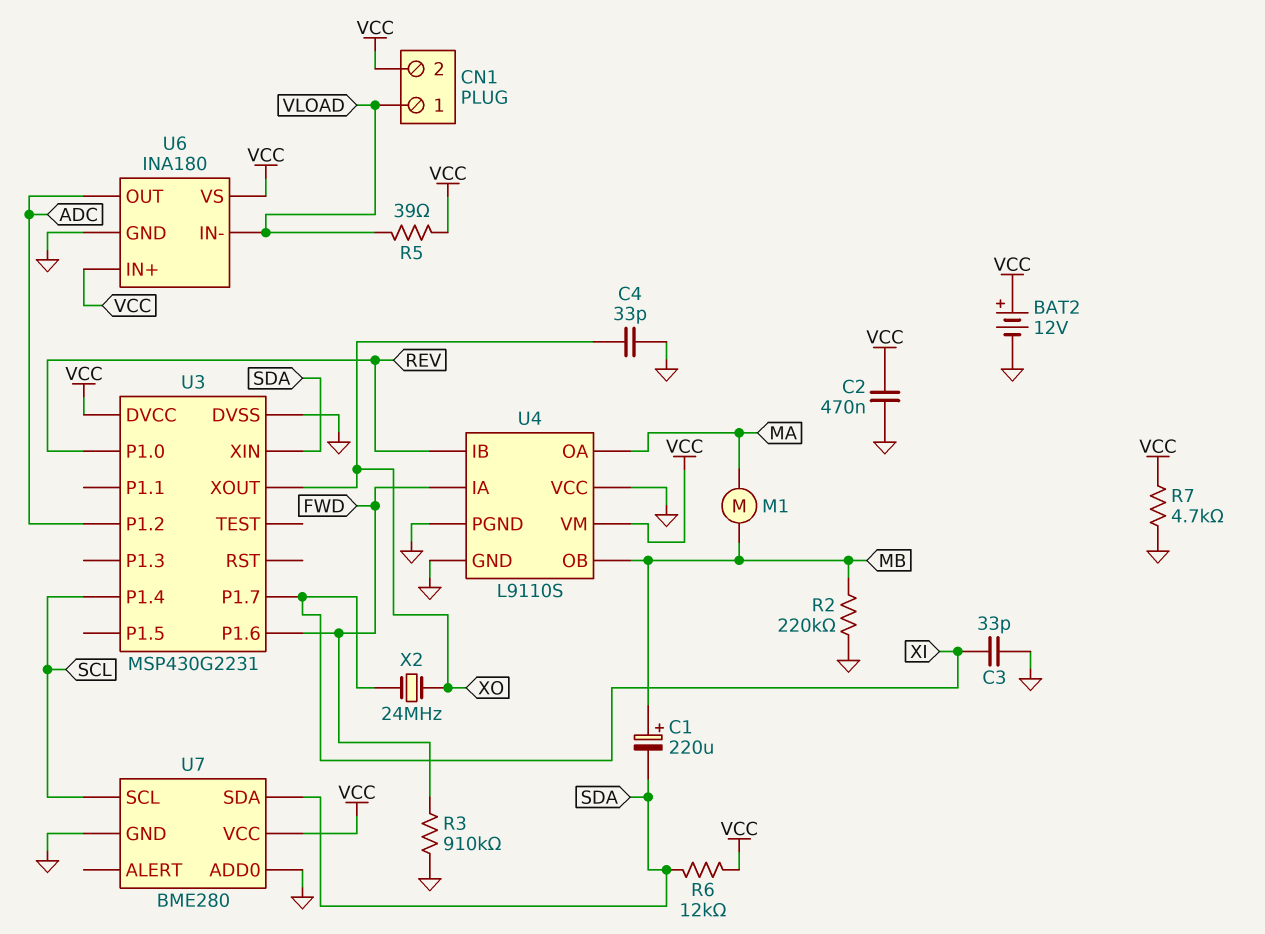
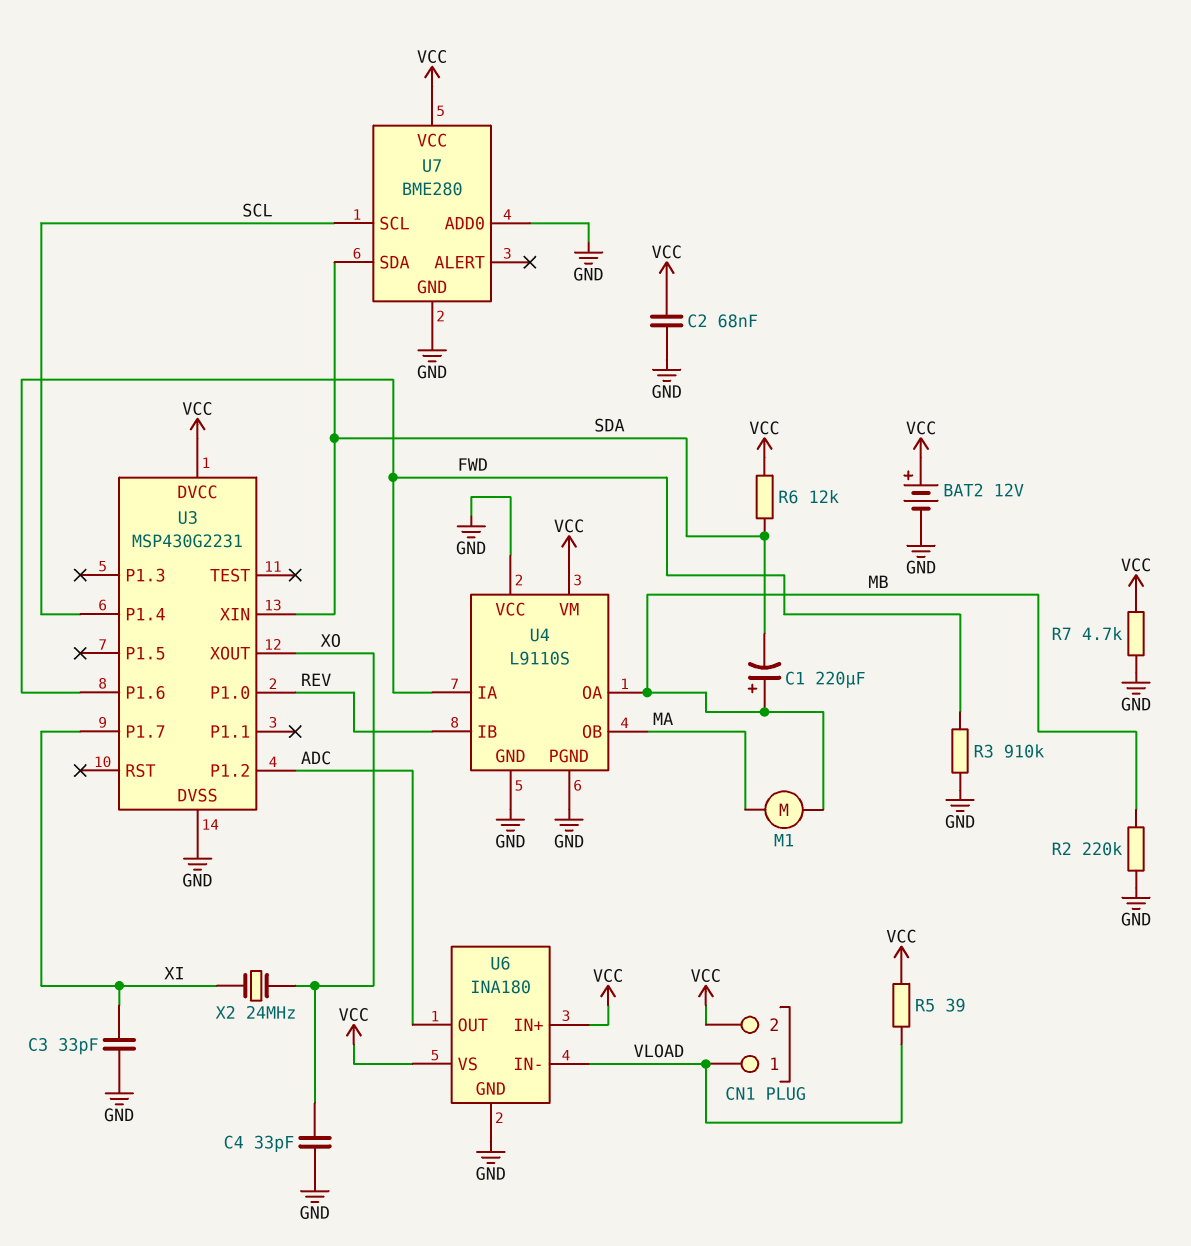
C2: 470nF (GND, VCC) -> 68nF (GND, VCC)
U4 pin OA: MA -> MB
U4 pin OB: MB -> MA

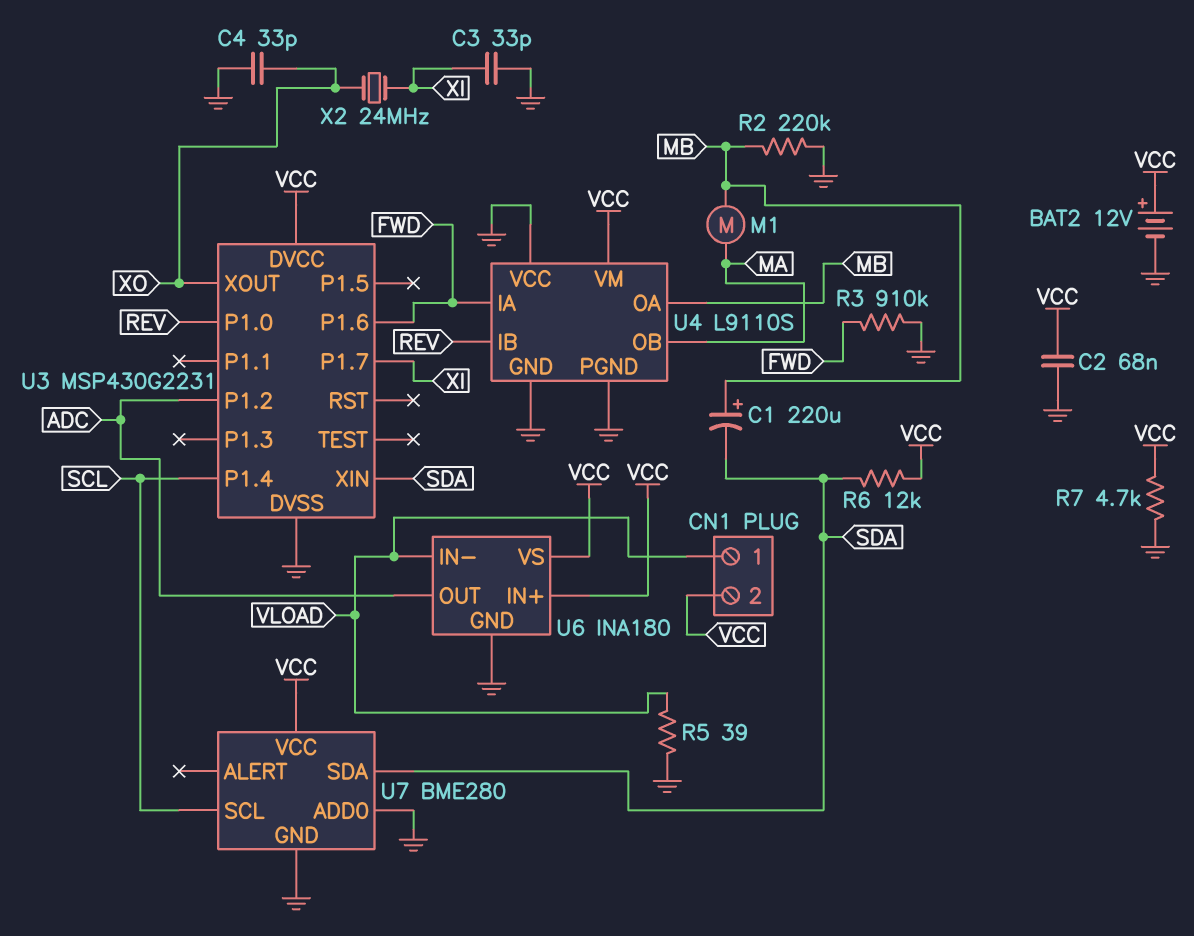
R5: 39 (VCC, VLOAD) -> 39 (GND, VLOAD)

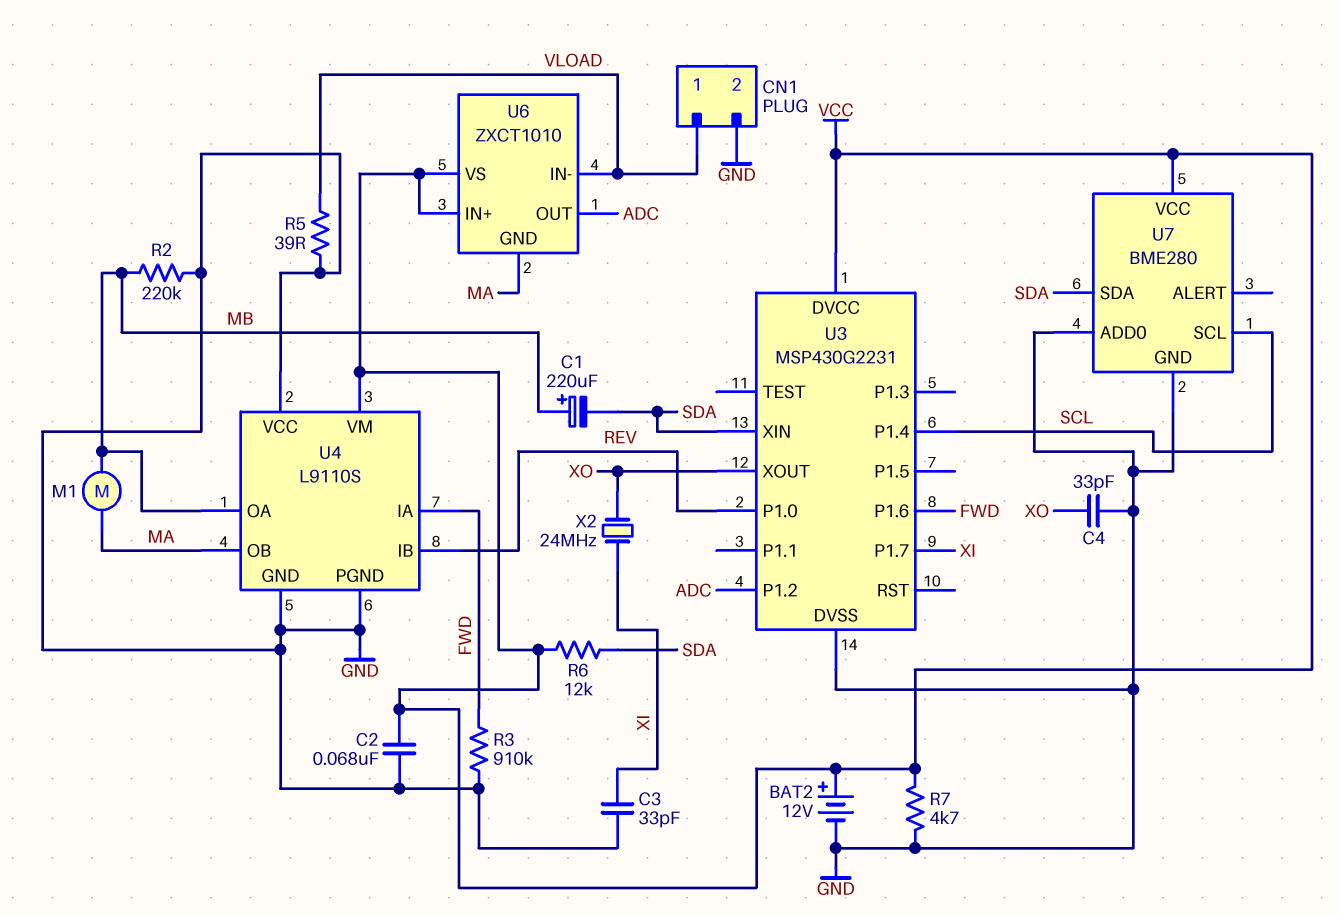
CN1 pin 2: VCC -> GND
U6: INA180 -> ZXCT1010
U6 pin GND: GND -> MA

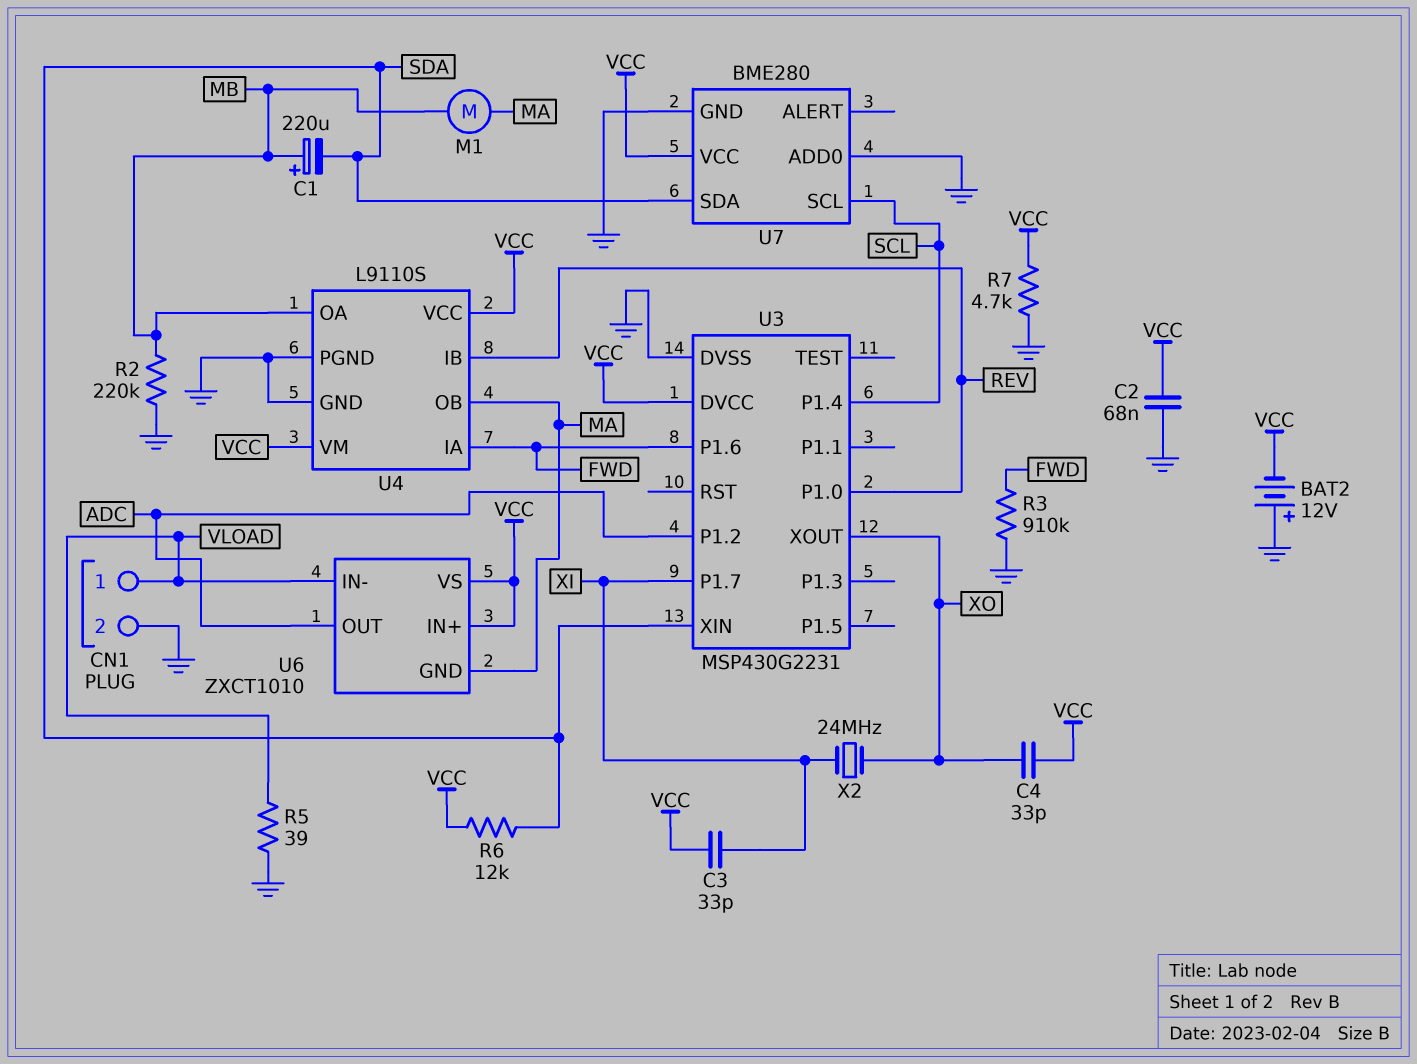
BAT2: 12V (plus VCC, minus GND) -> 12V (plus GND, minus VCC)
C3: 33pF (GND, XI) -> 33pF (VCC, XI)
C4: 33pF (GND, XO) -> 33pF (VCC, XO)
U4 pin VCC: GND -> VCC

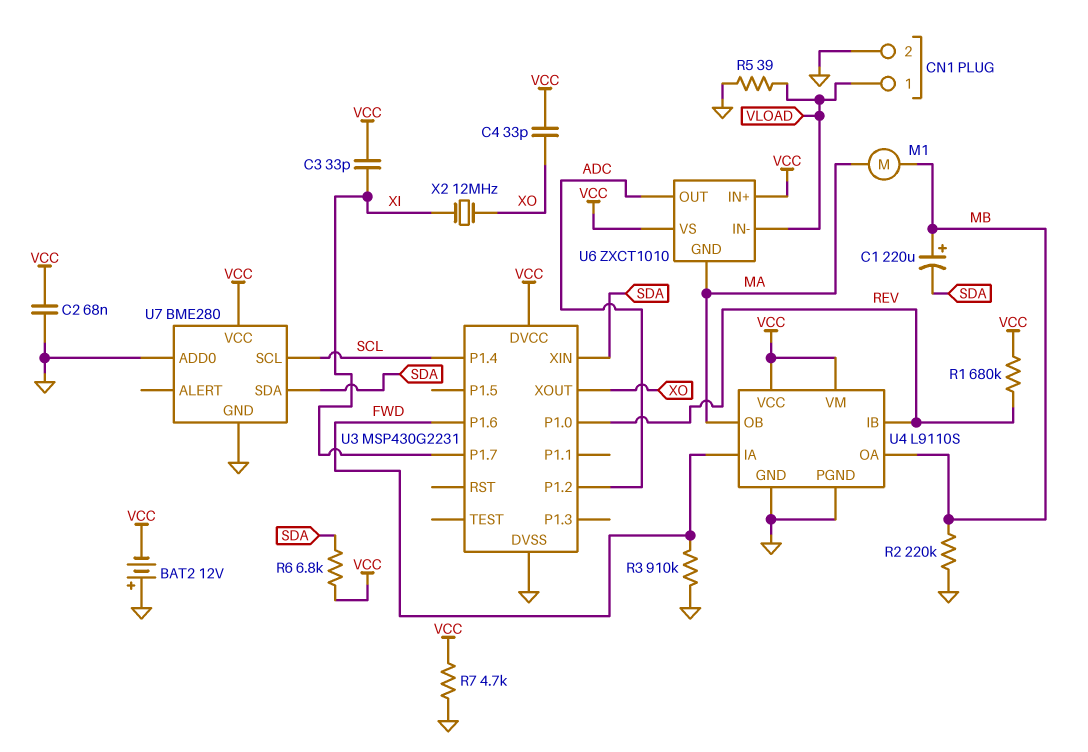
R1: none -> 680k (REV, VCC)
R6: 12k (SDA, VCC) -> 6.8k (SDA, VCC)
X2: 24MHz (XI, XO) -> 12MHz (XI, XO)

